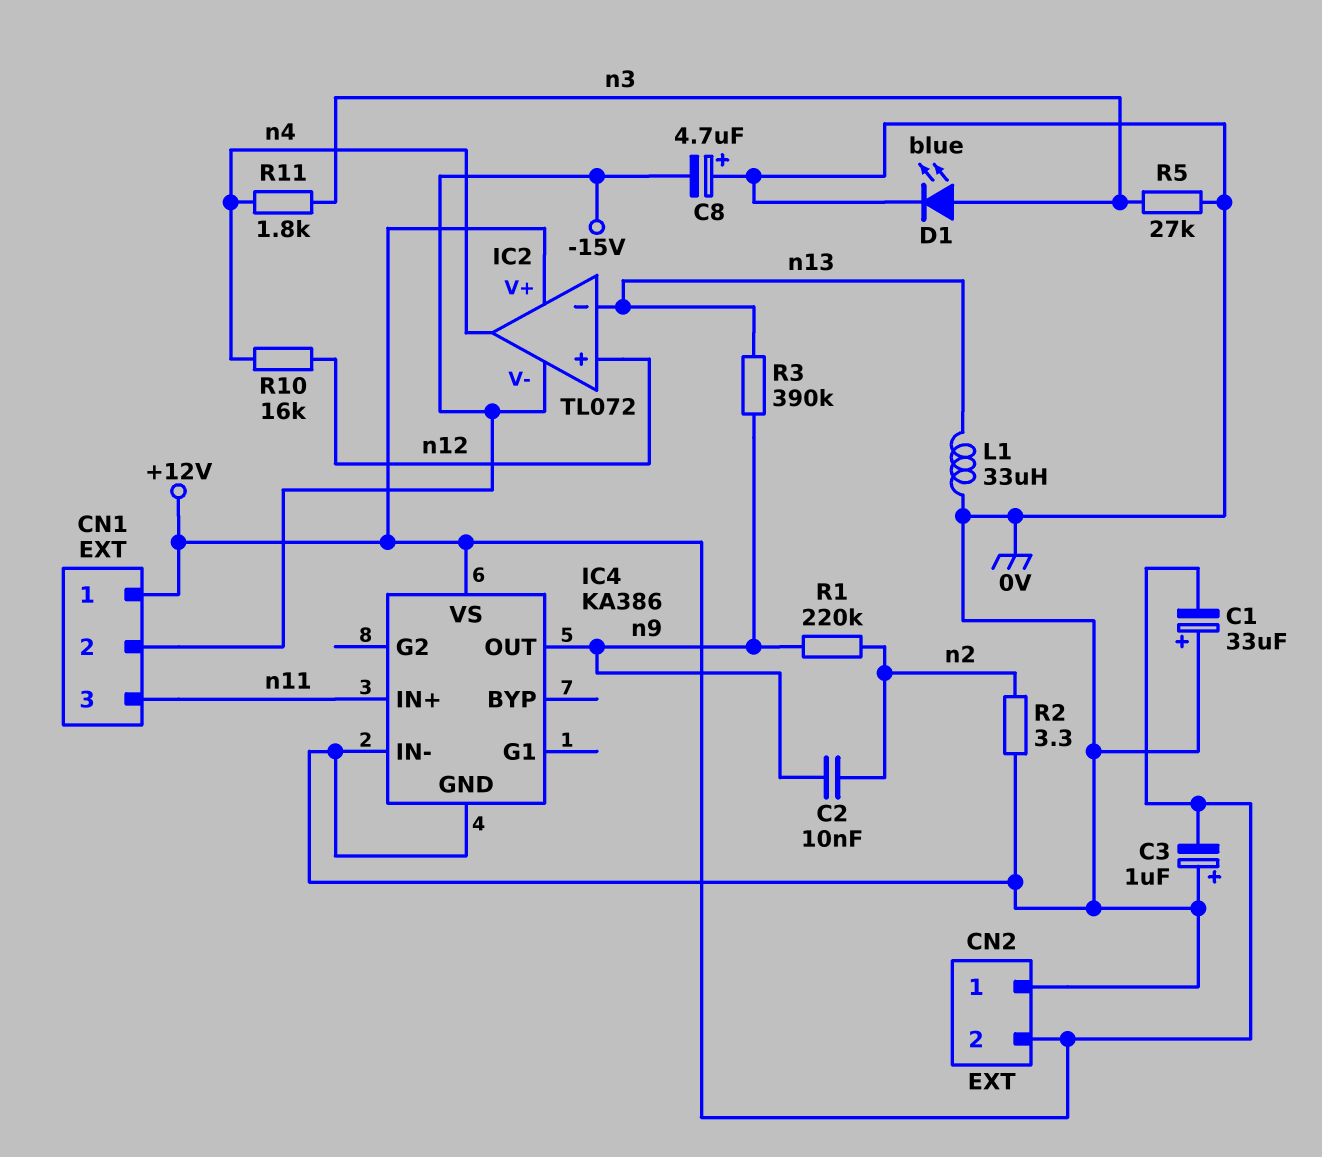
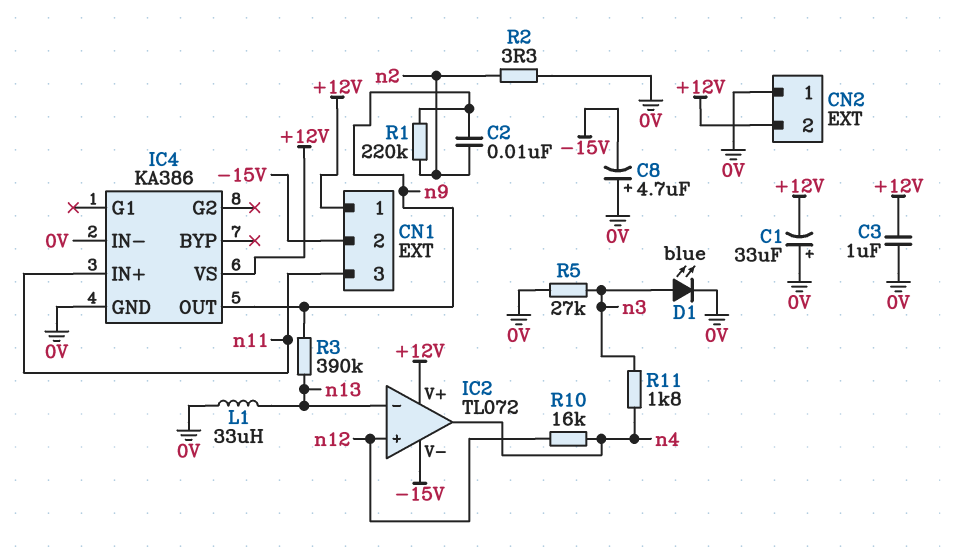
C3: 1uF (plus 0V, minus +12V) -> 1uF (+12V, 0V)

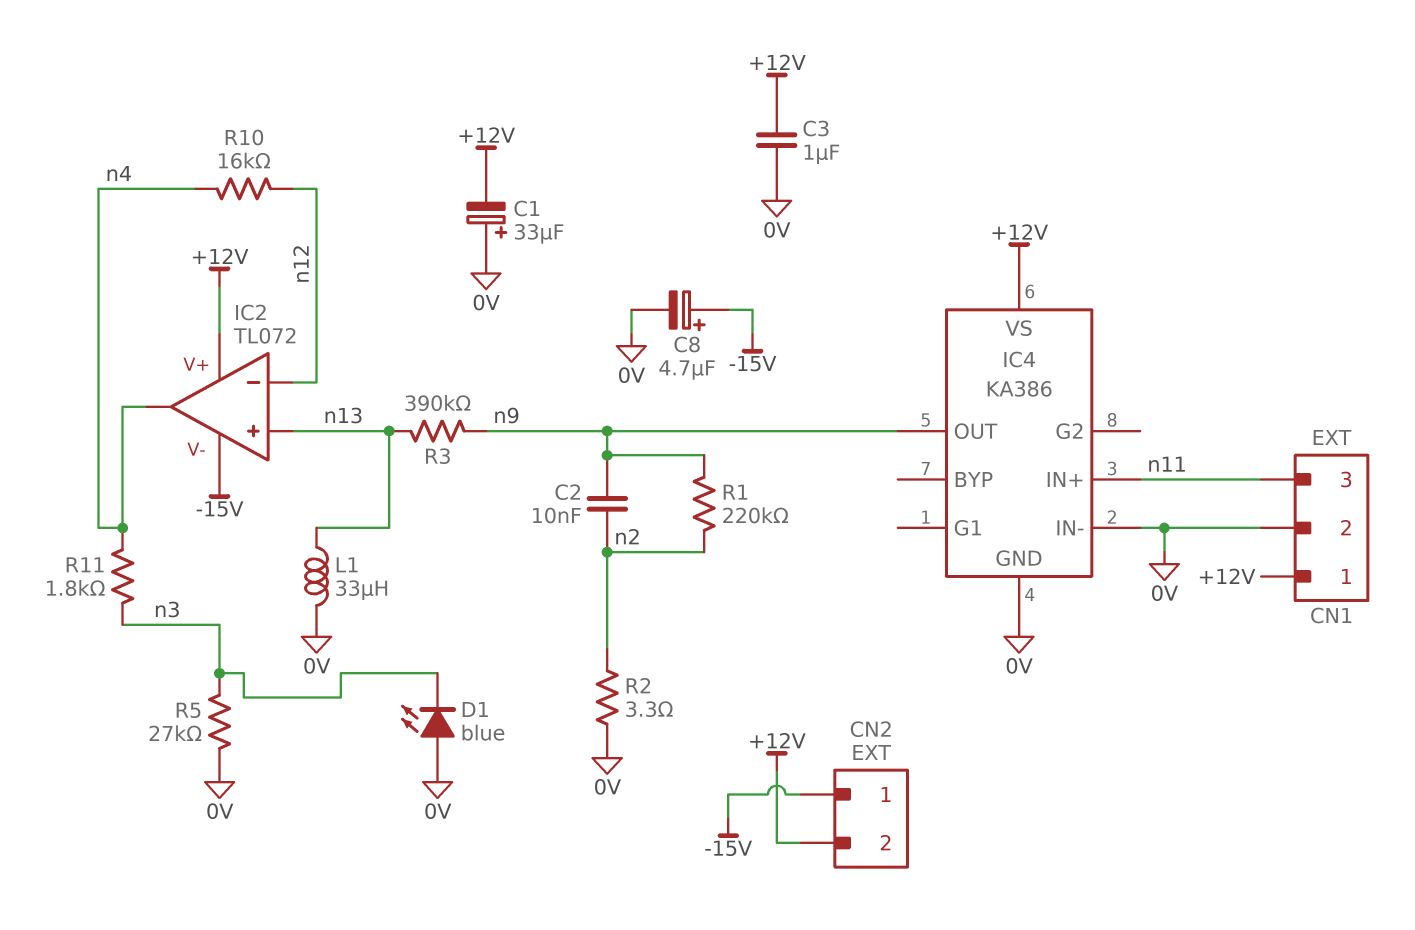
C8: 4.7uF (plus 0V, minus -15V) -> 4.7uF (plus -15V, minus 0V)
CN1 pin 2: -15V -> 0V
CN2 pin 1: 0V -> -15V
D1: LED blue (A n3, K 0V) -> LED blue (A 0V, K n3)
IC2 pin in+: n12 -> n13
IC2 pin in-: n13 -> n12

